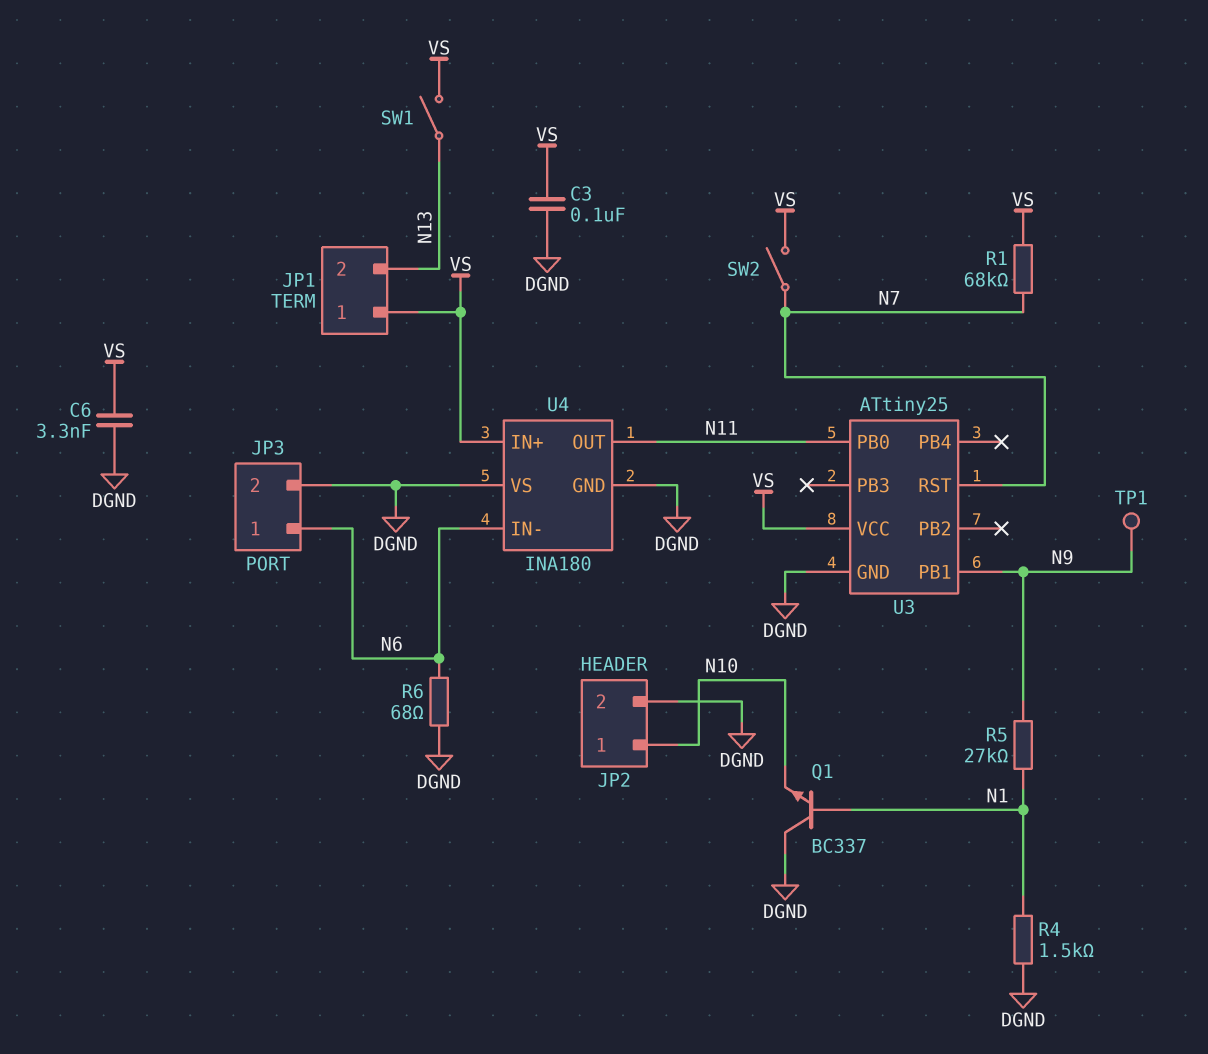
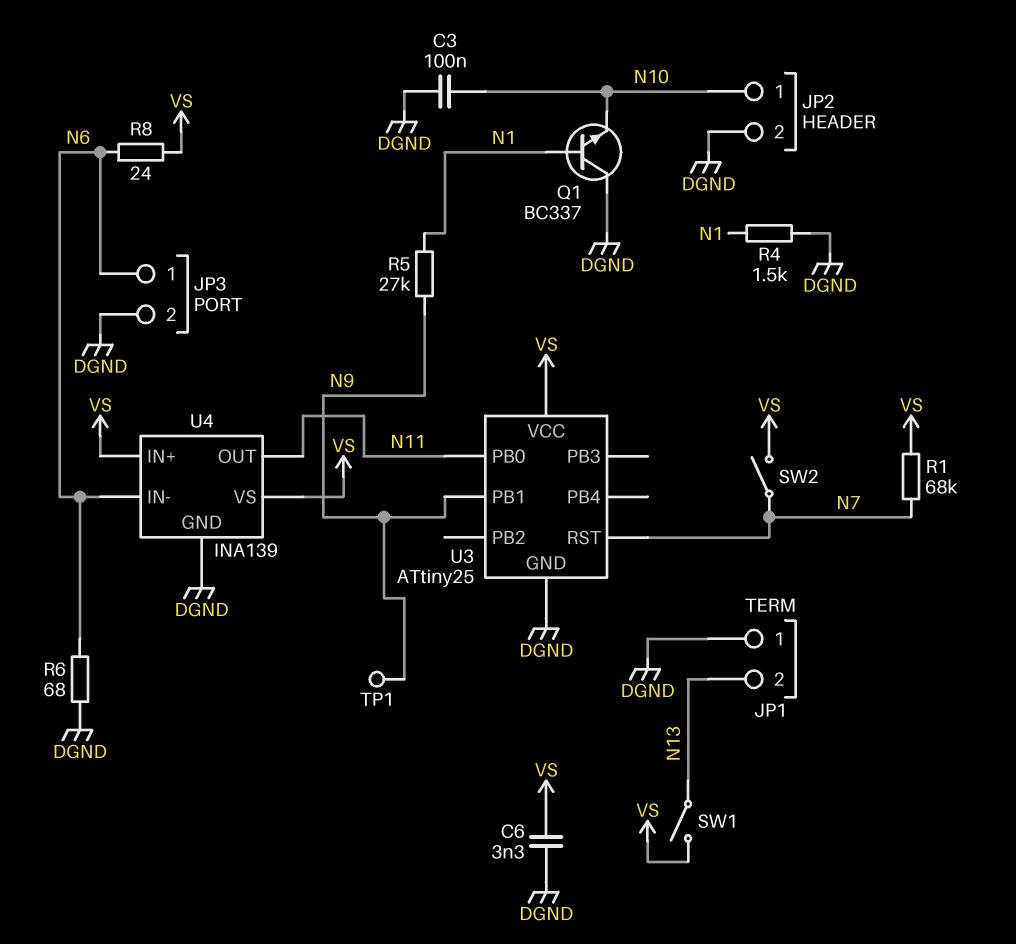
C3: 100nF (DGND, VS) -> 100nF (DGND, N10)
JP1 pin 1: VS -> DGND
R8: none -> 24 (N6, VS)
U4: INA180 -> INA139
U4 pin VS: DGND -> VS

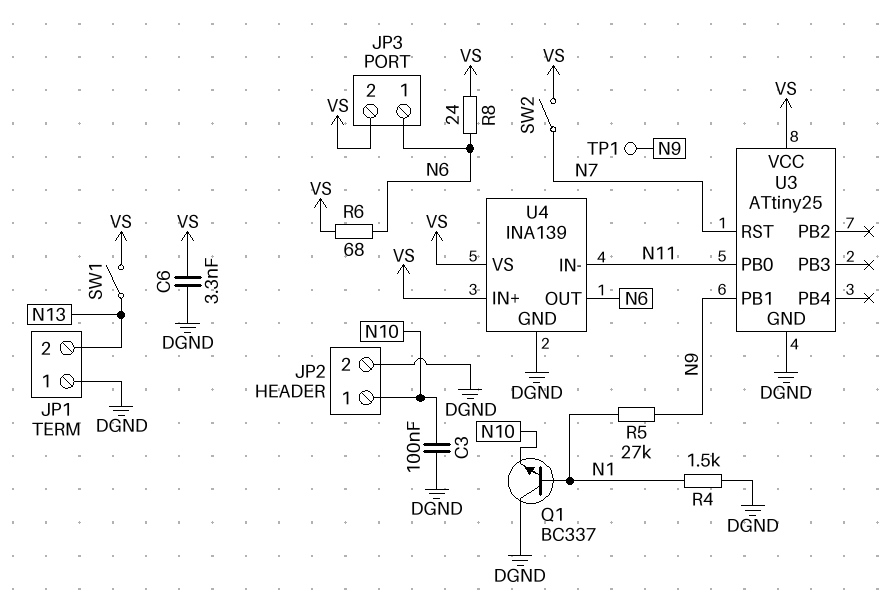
JP3 pin 2: DGND -> VS
R1: 68k (N7, VS) -> none
R6: 68 (DGND, N6) -> 68 (N6, VS)
U4 pin IN-: N6 -> N11
U4 pin OUT: N11 -> N6

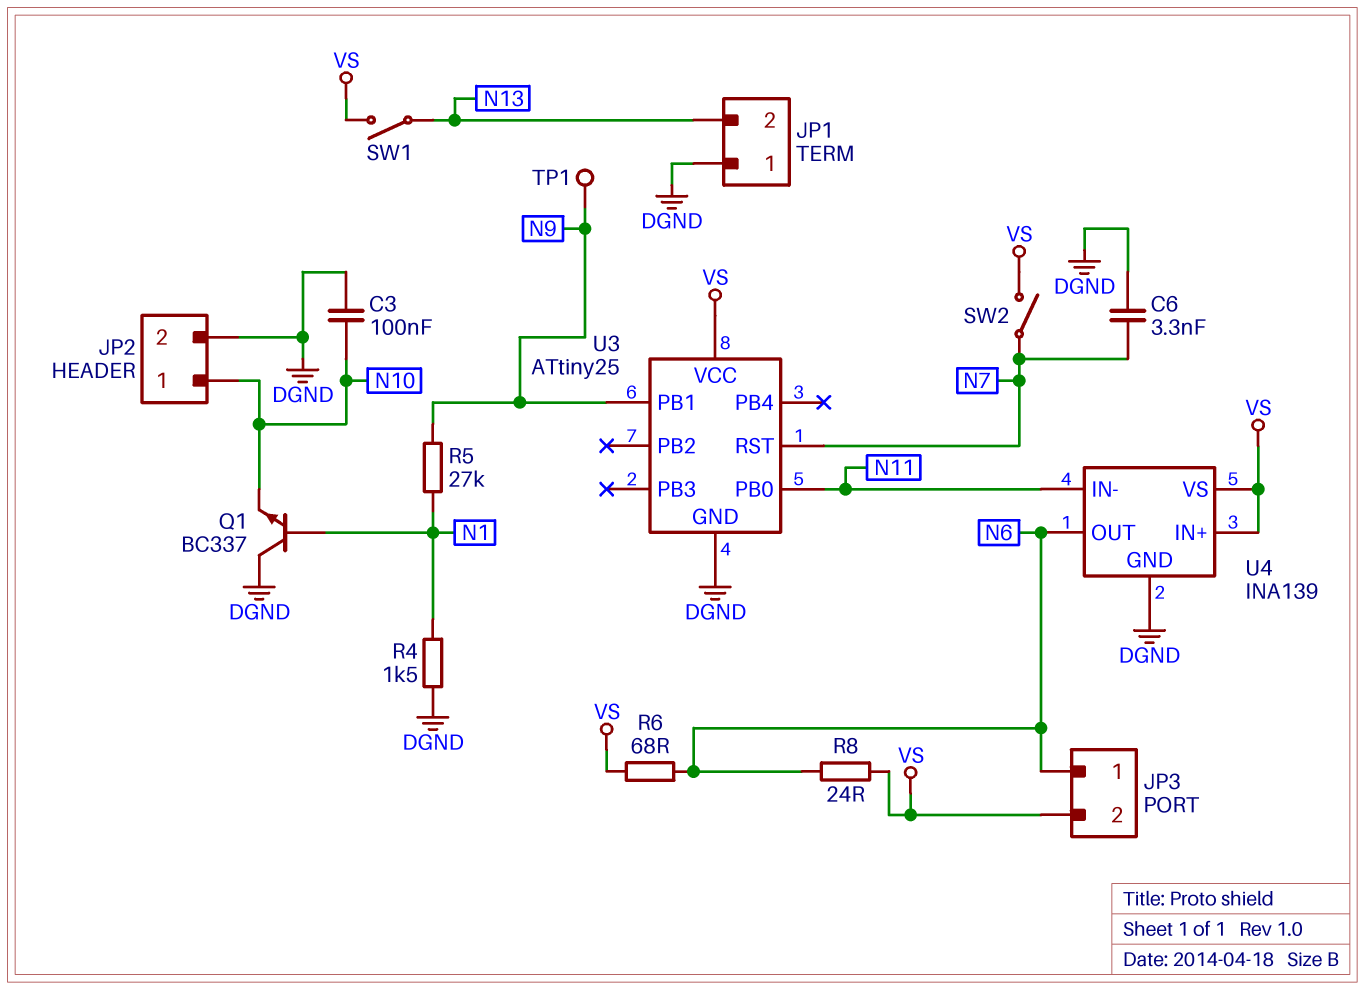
C6: 3.3nF (DGND, VS) -> 3.3nF (DGND, N7)

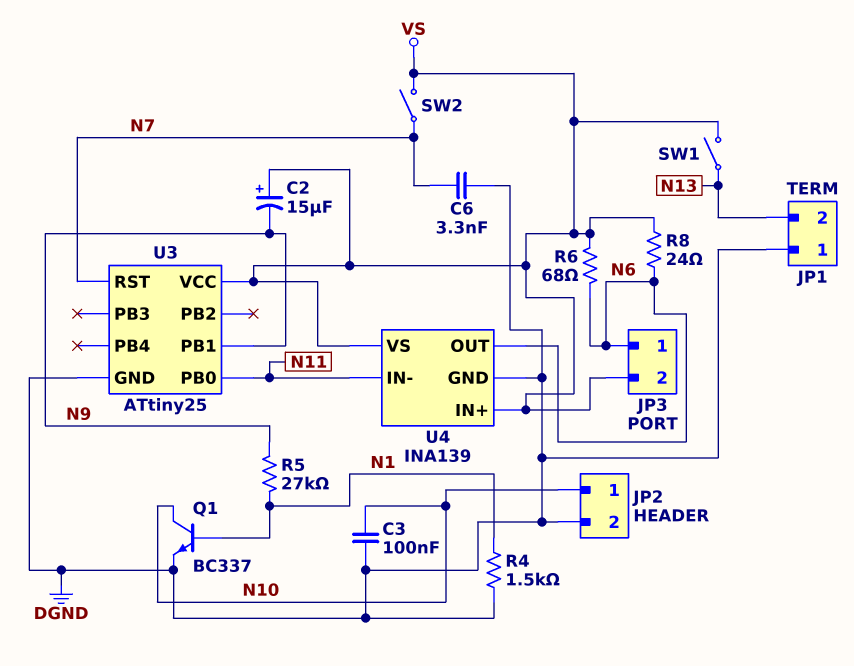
C2: none -> 15uF (plus VS, minus N9)
Q1: NPN BC337 (B N1, C DGND, E N10) -> NPN BC337 (B N1, C N10, E DGND)
TP1: test point (N9) -> none

